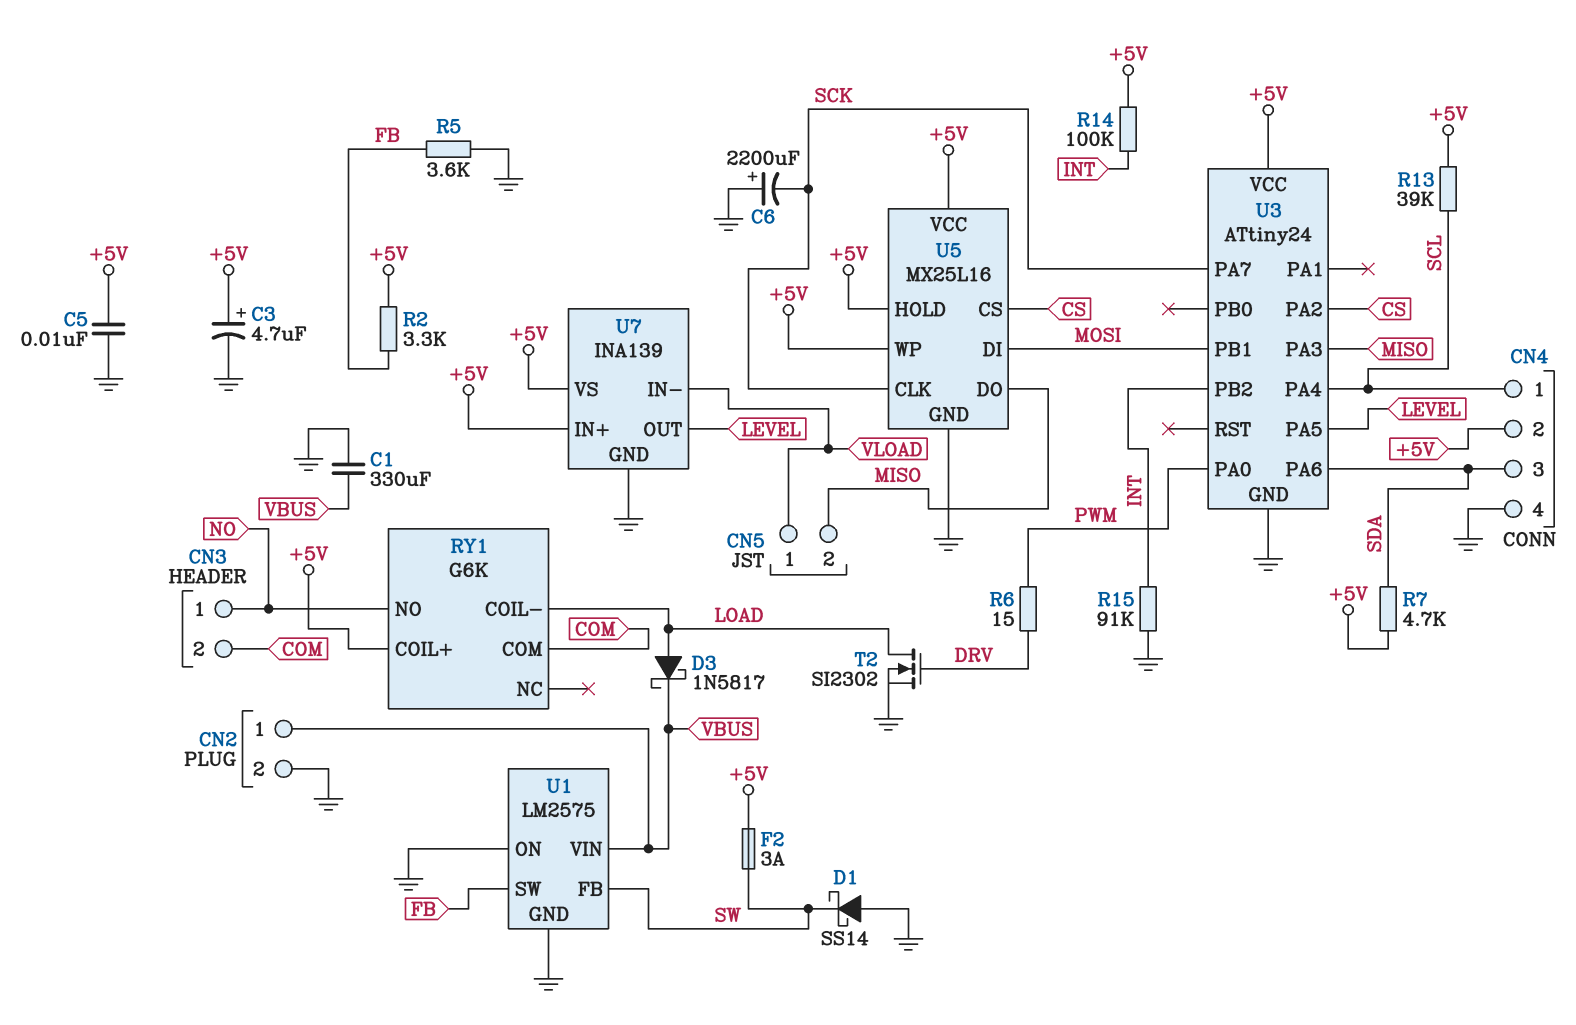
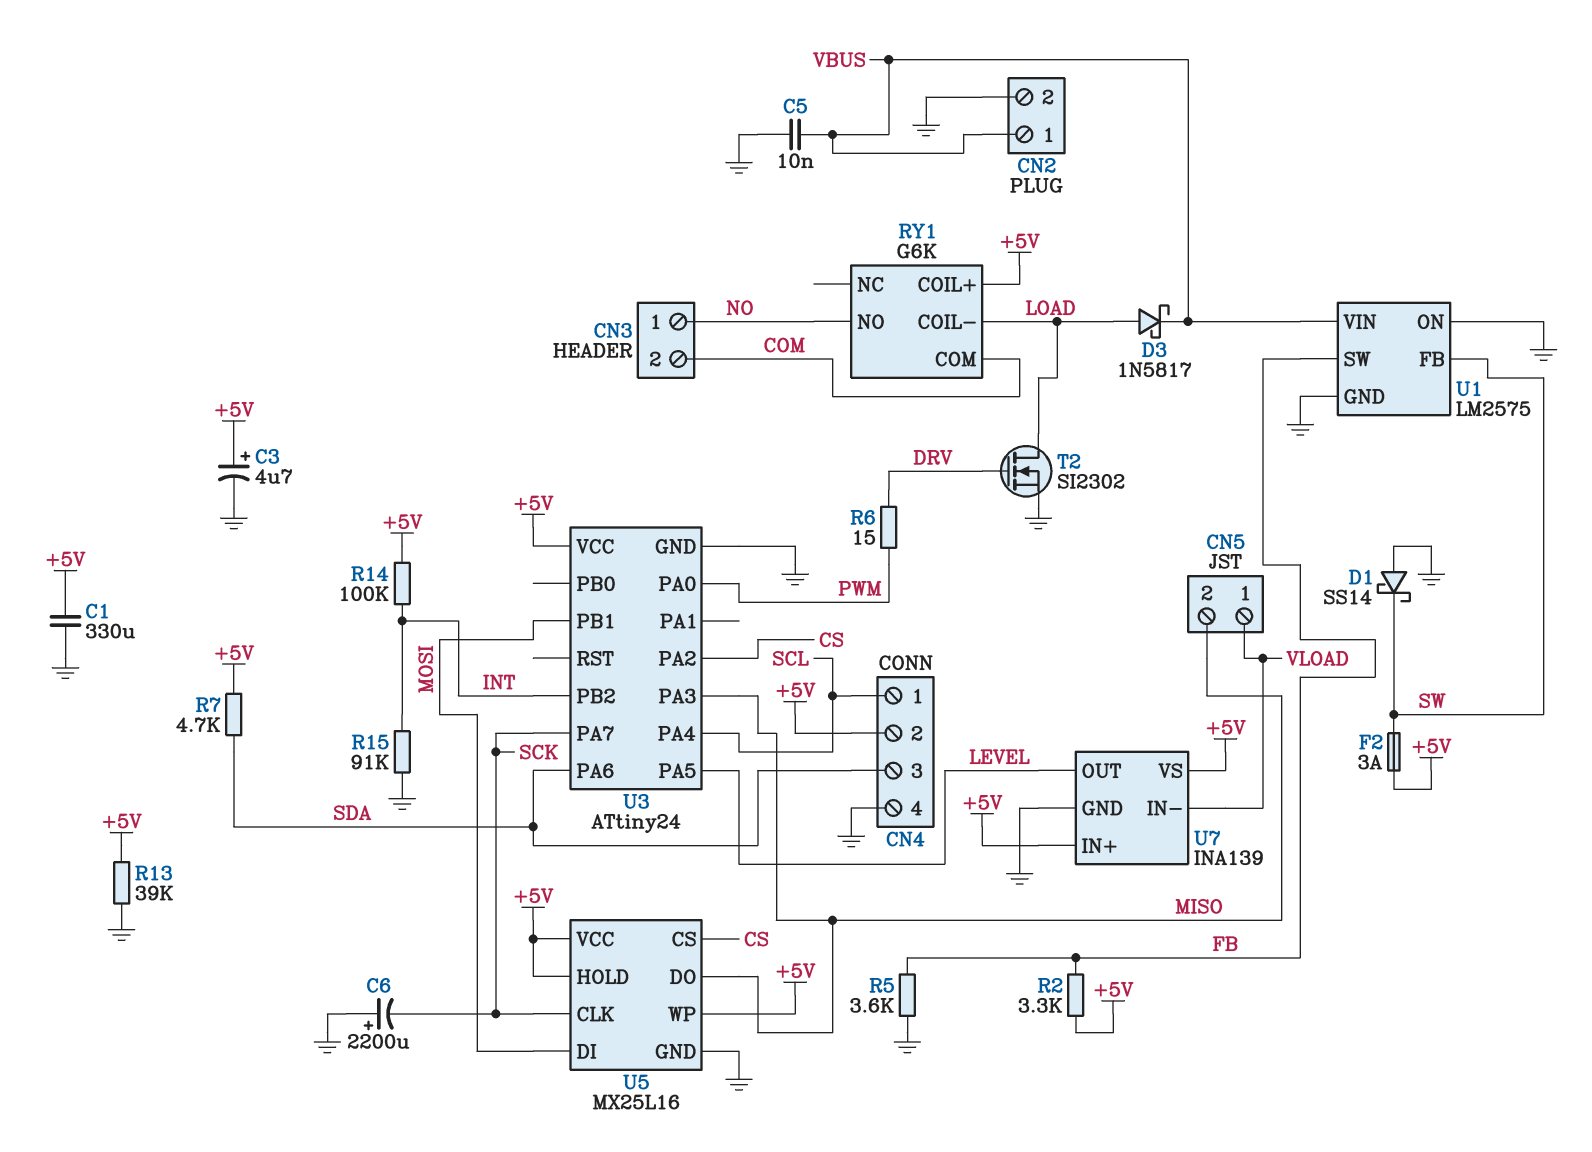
C1: 330uF (GND, VBUS) -> 330uF (+5V, GND)
C5: 10nF (+5V, GND) -> 10nF (GND, VBUS)
R13: 39k (+5V, SCL) -> 39k (+5V, GND)

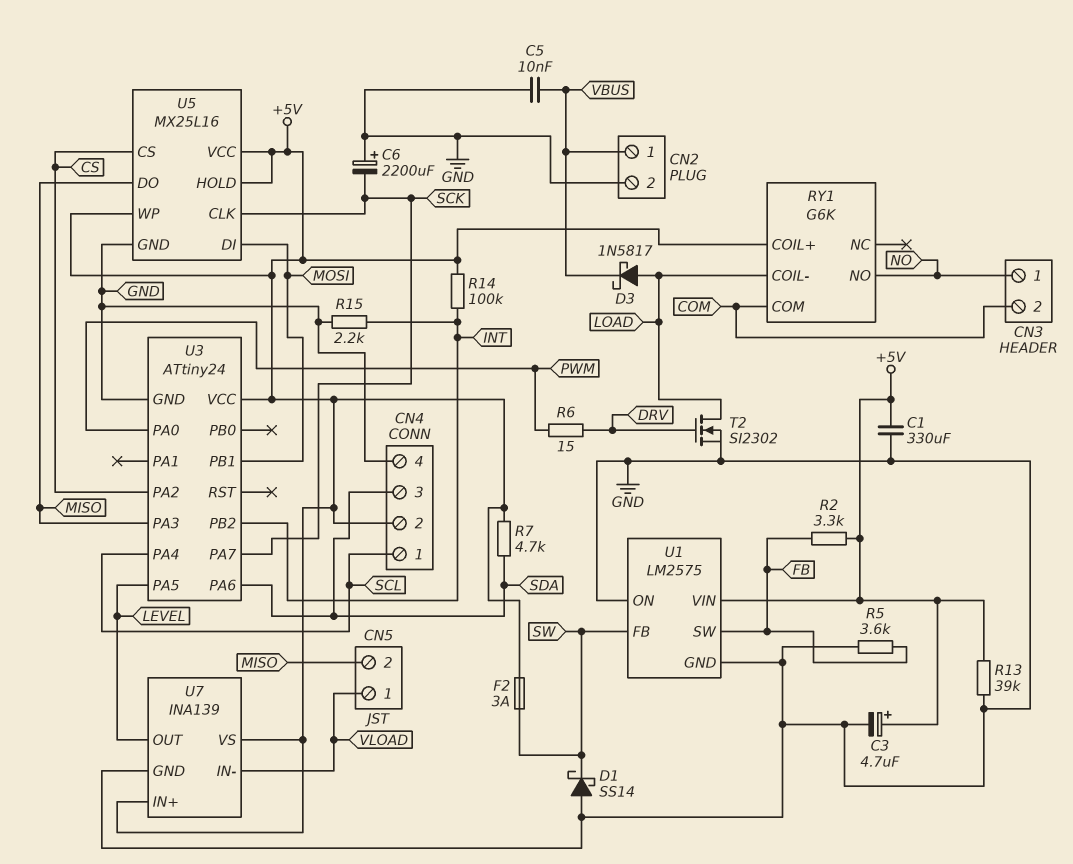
R15: 91k (GND, INT) -> 2.2k (GND, INT)
U1 pin VIN: VBUS -> +5V

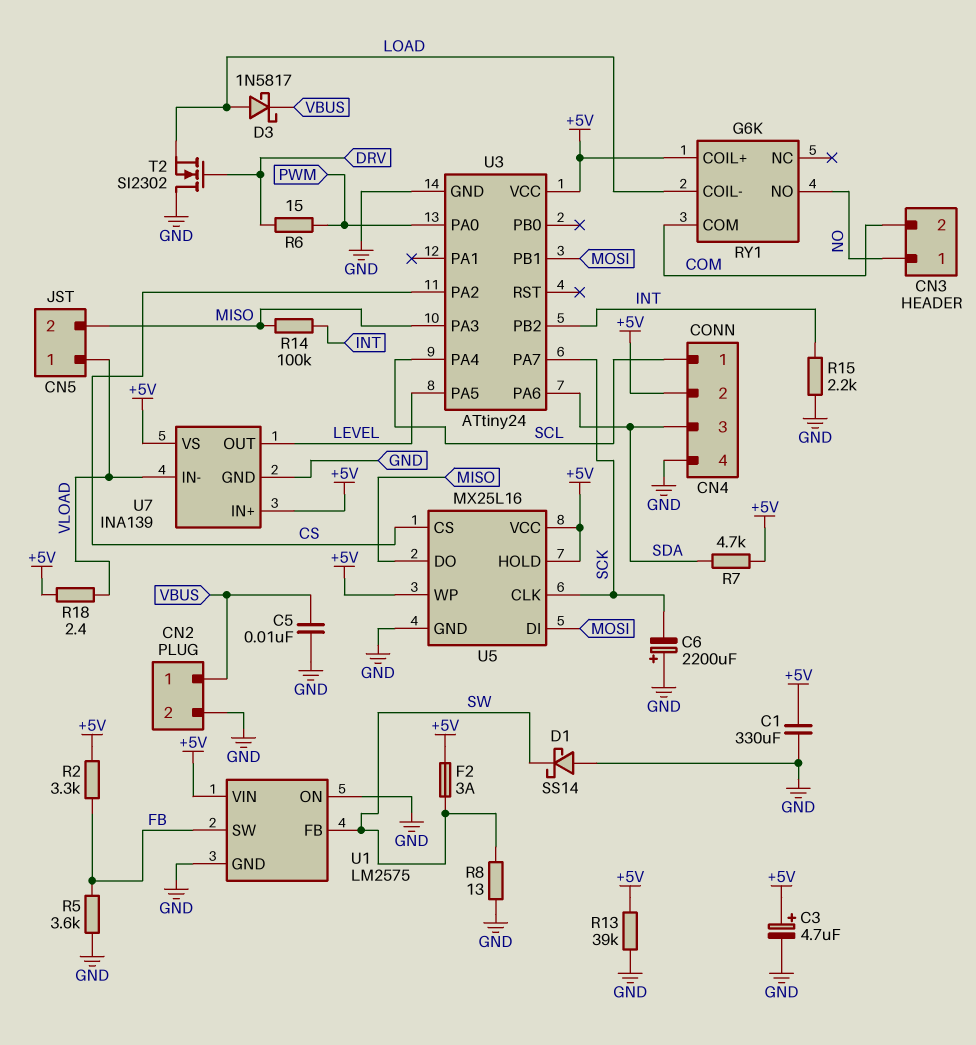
R8: none -> 13 (GND, SW)
R14: 100k (+5V, INT) -> 100k (INT, MISO)
R18: none -> 2.4 (+5V, VLOAD)
T2: NMOS SI2302 (G DRV, D LOAD, S GND) -> NMOS SI2302 (G DRV, D GND, S LOAD)

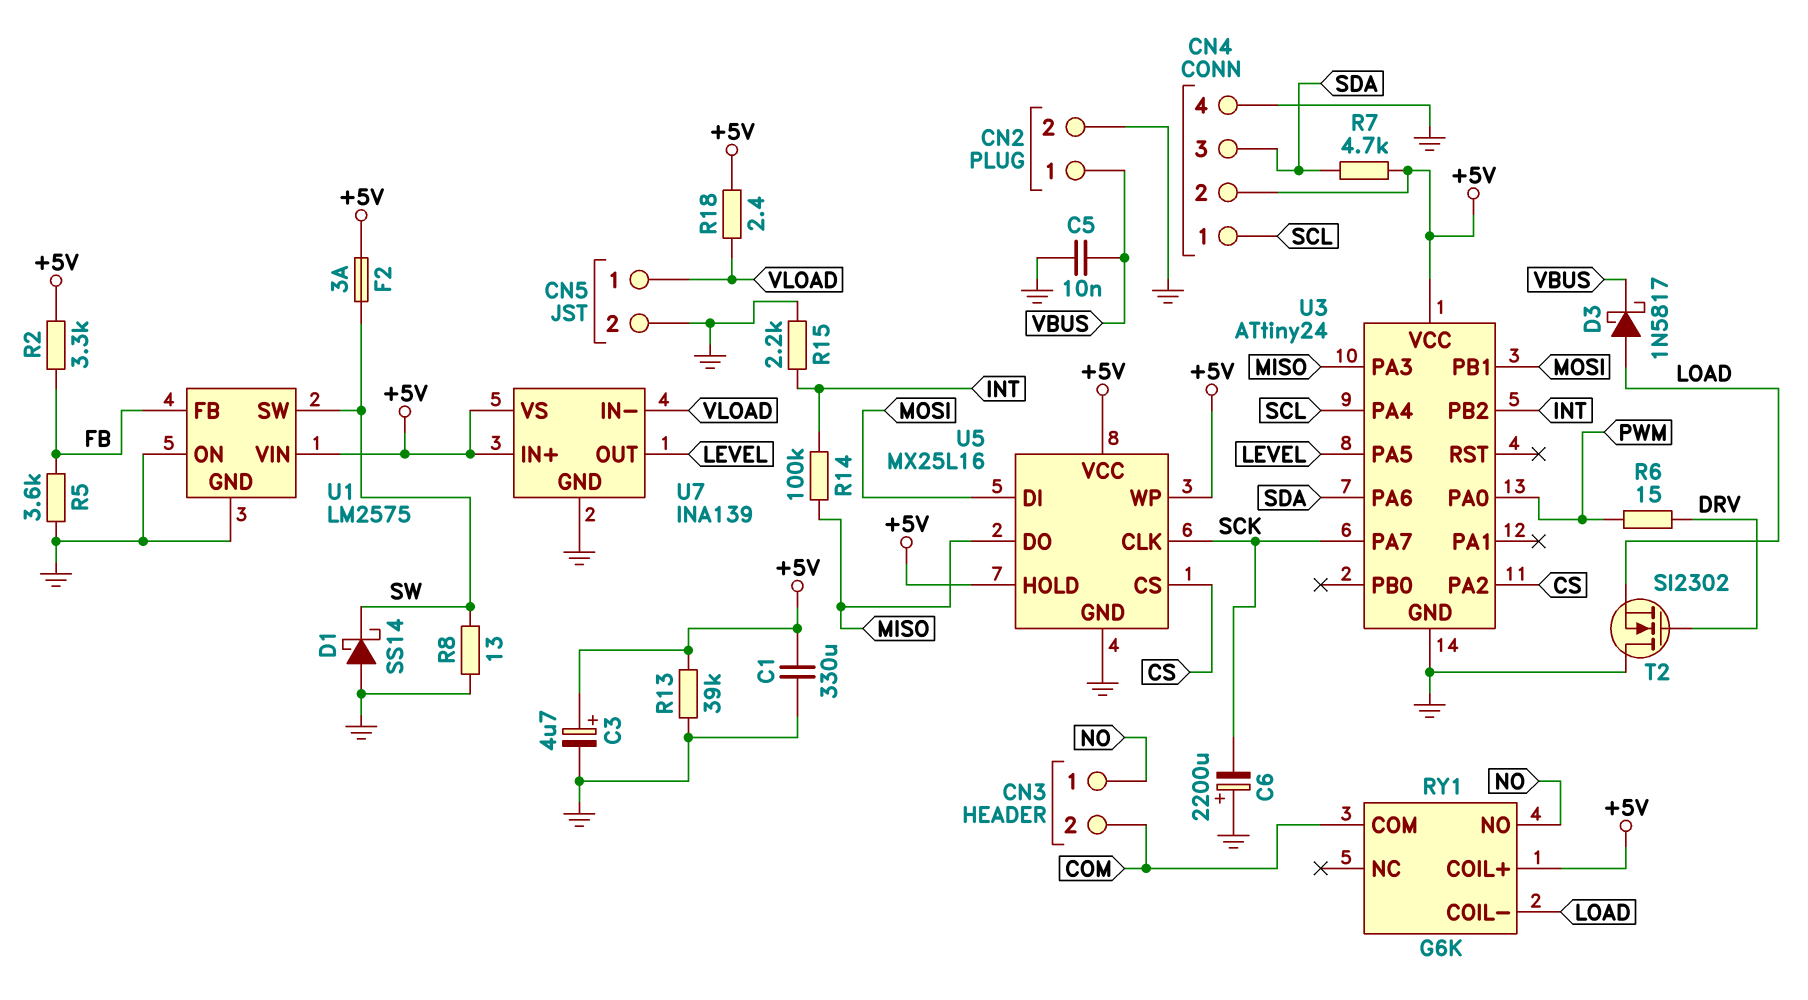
CN5 pin 2: MISO -> GND
U1 pin FB: SW -> FB
U1 pin SW: FB -> SW

